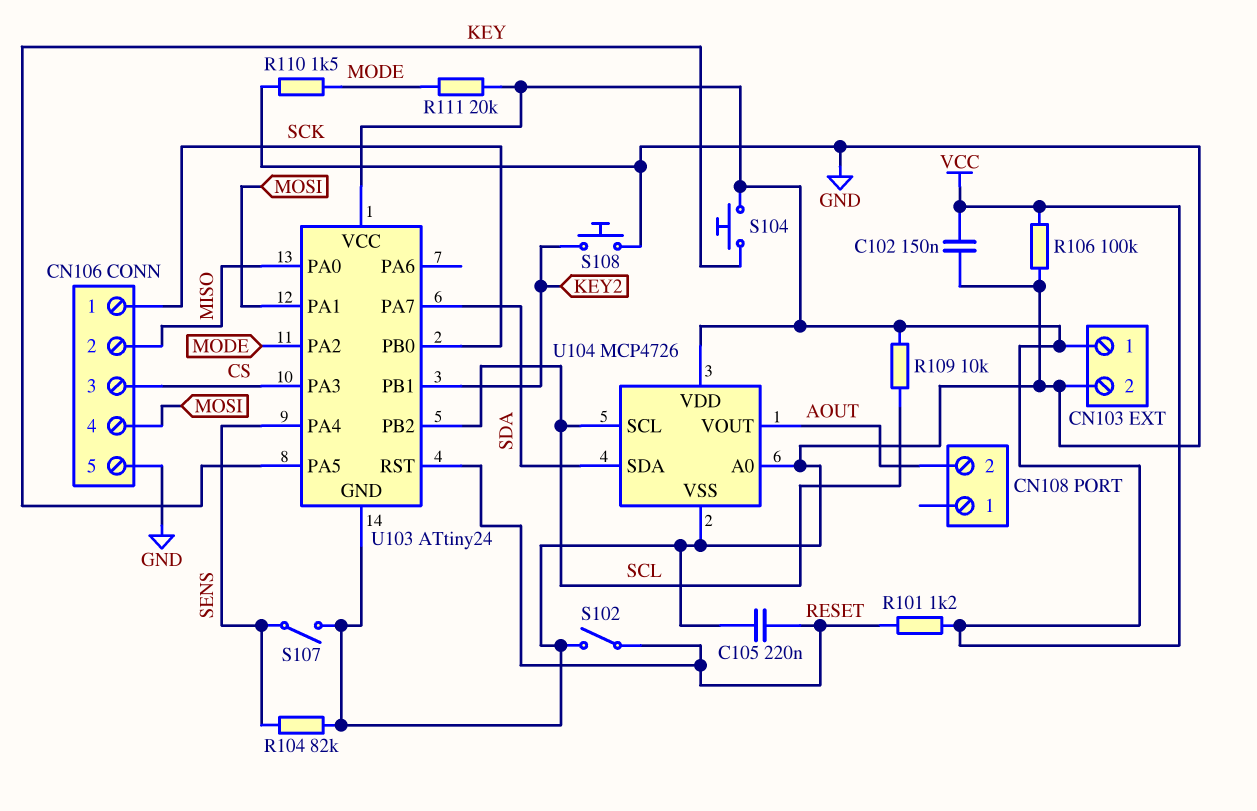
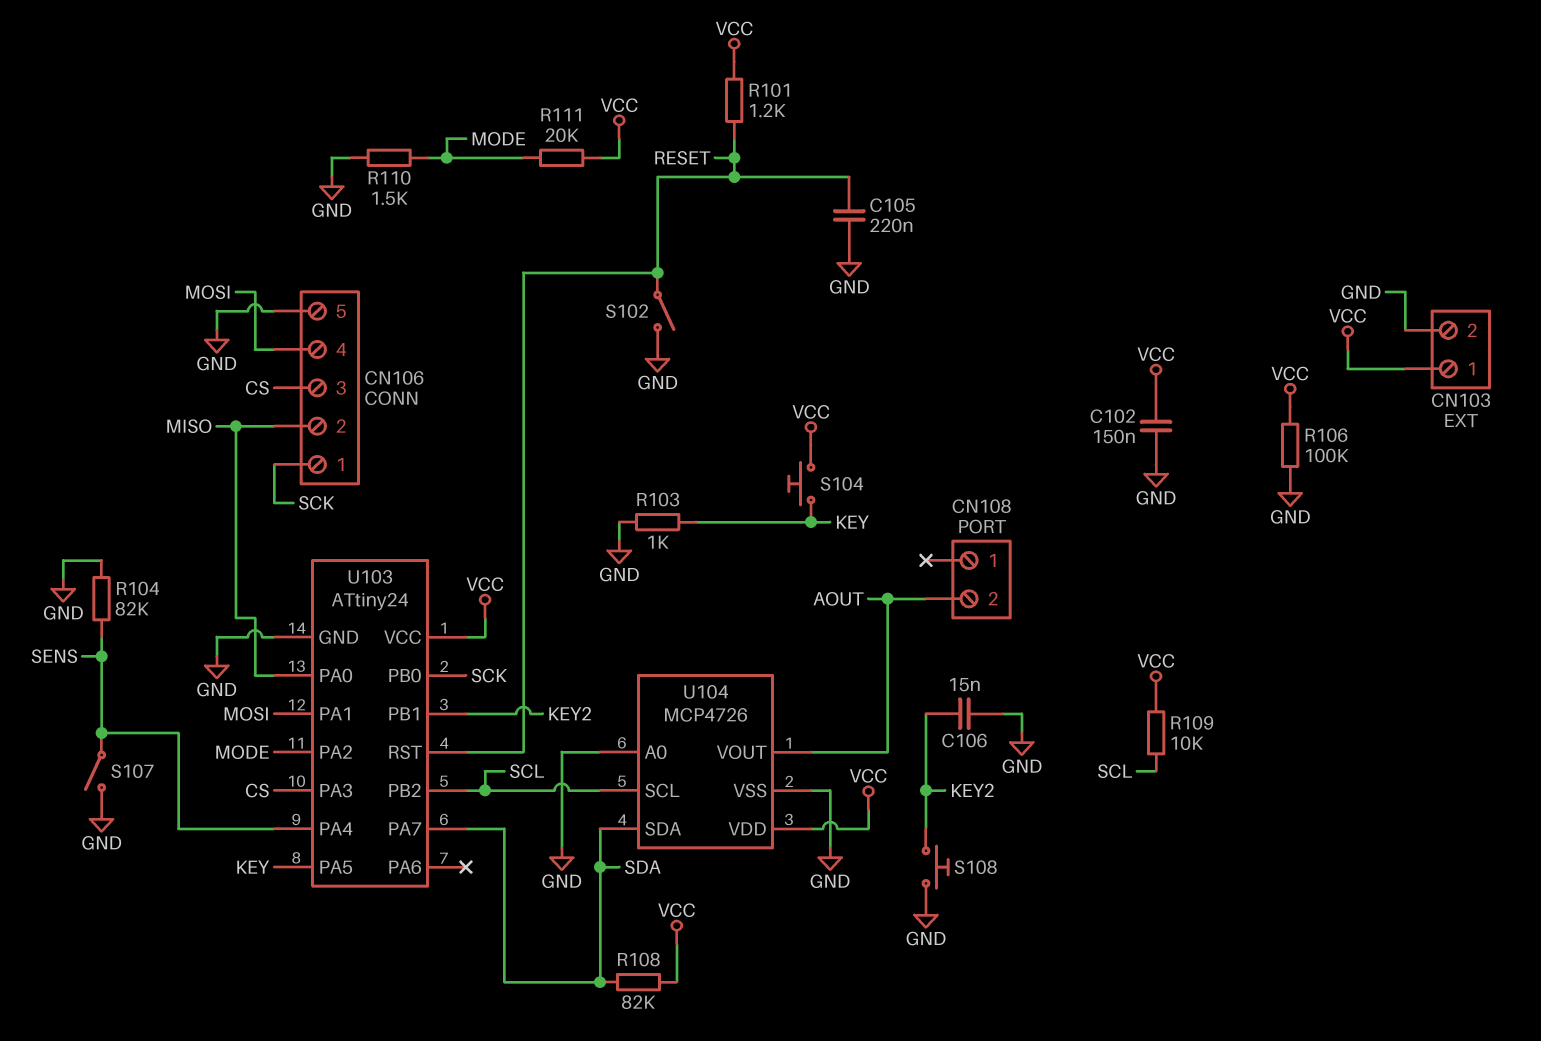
C106: none -> 15nF (GND, KEY2)
R103: none -> 1k (GND, KEY)
R108: none -> 82k (SDA, VCC)

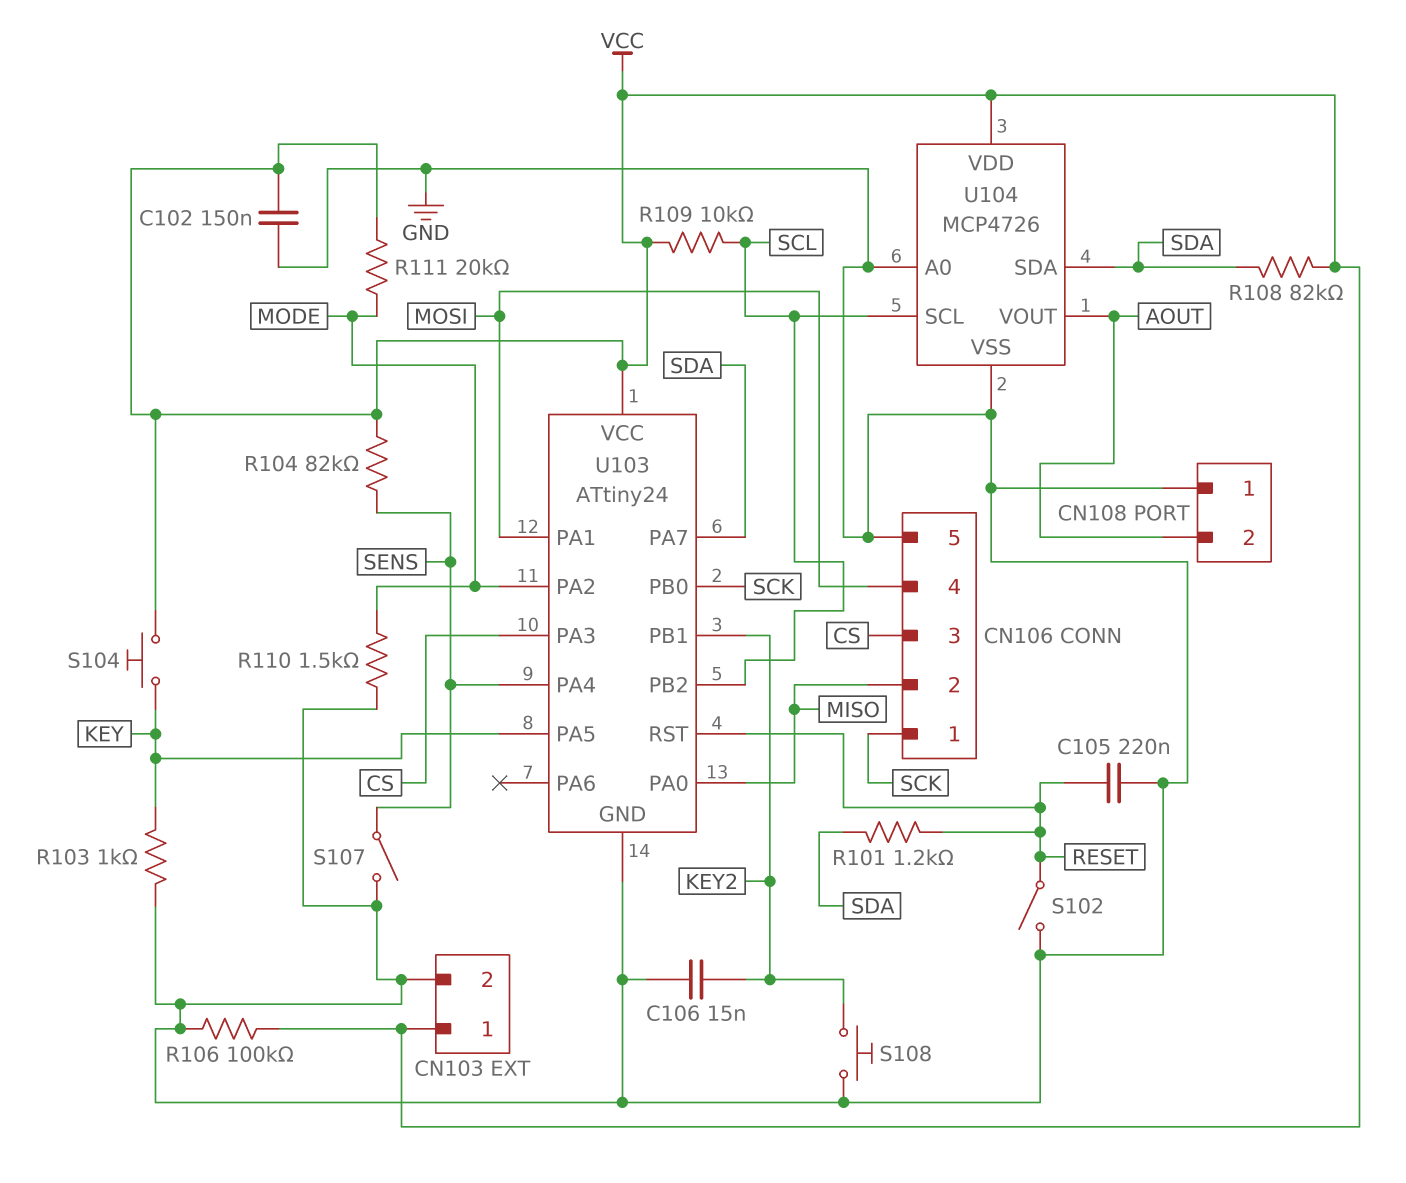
CN108 pin 1: none -> GND
R101: 1.2k (RESET, VCC) -> 1.2k (RESET, SDA)
R104: 82k (GND, SENS) -> 82k (SENS, VCC)

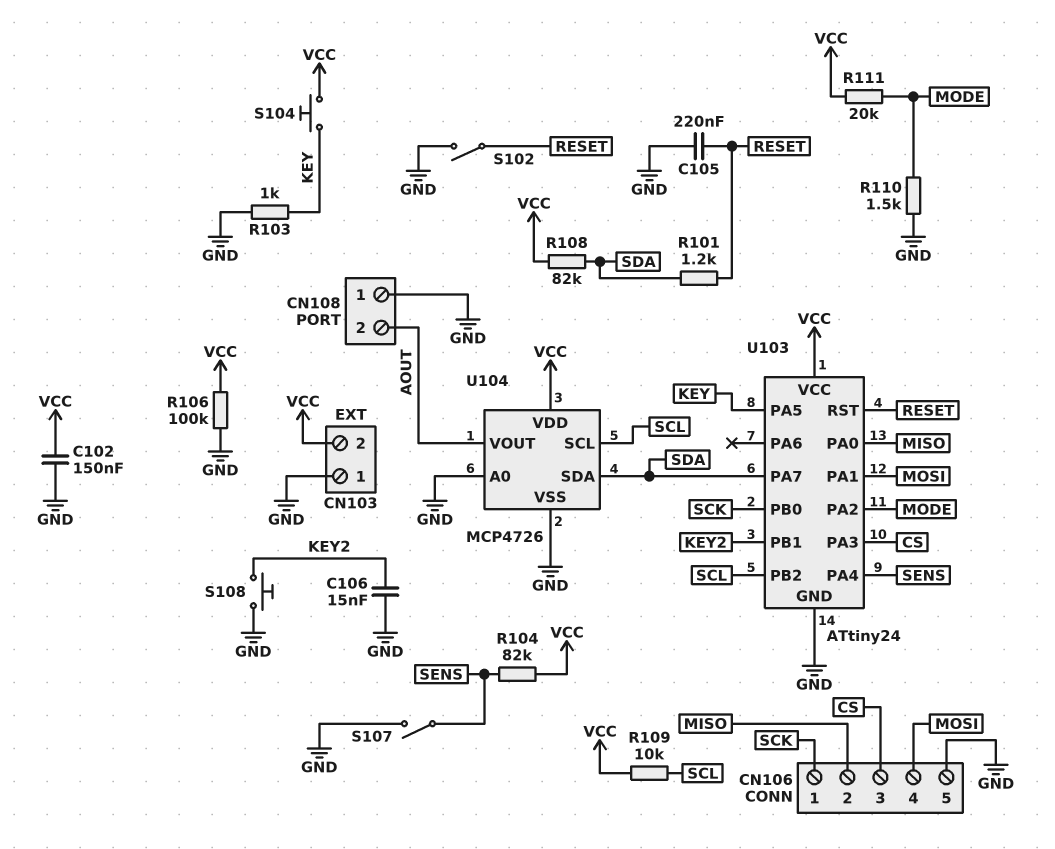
CN103 pin 1: VCC -> GND
CN103 pin 2: GND -> VCC

